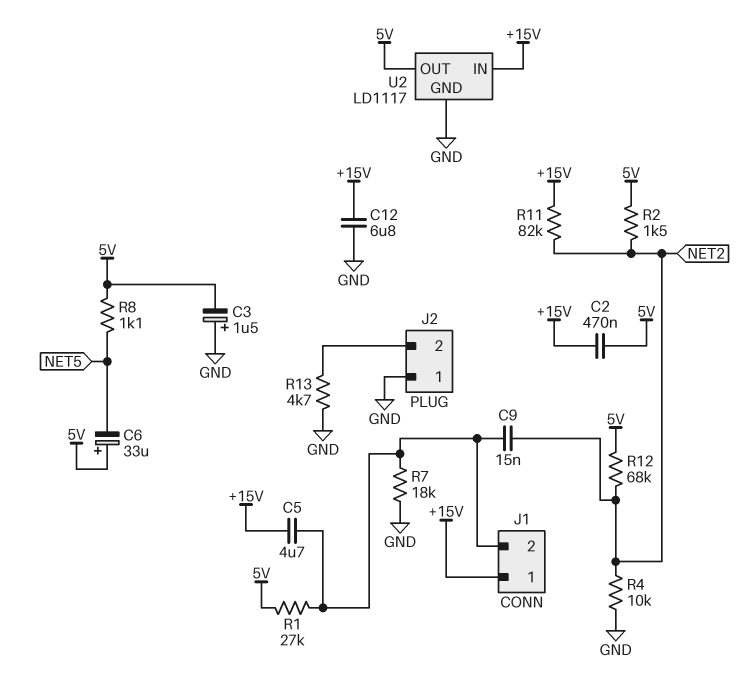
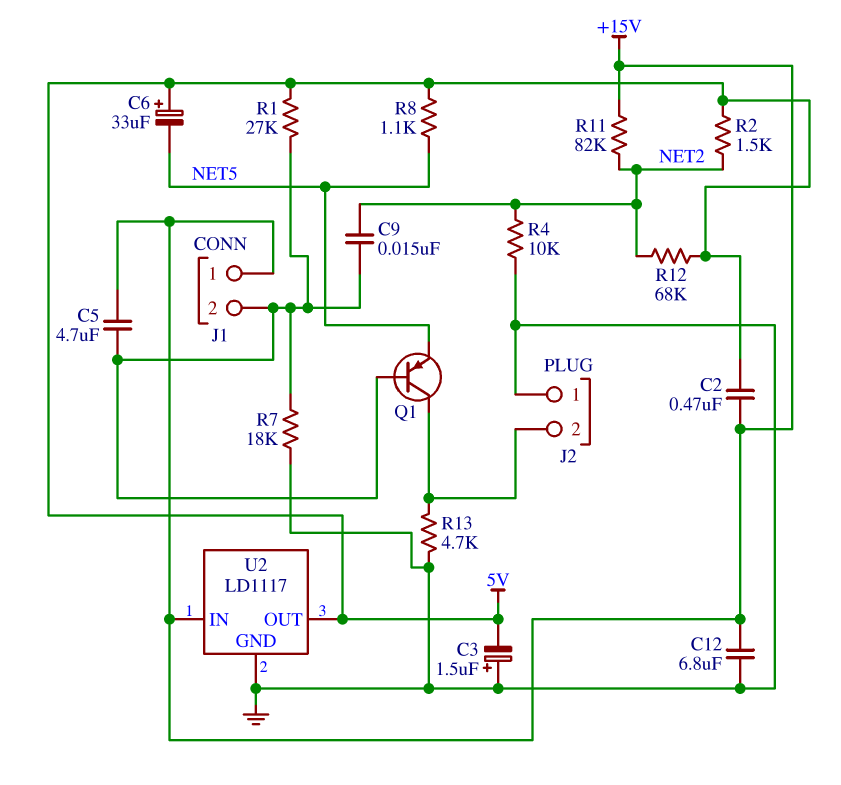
Q1: none -> PNP (B J1/2, C J2/2, E NET5)

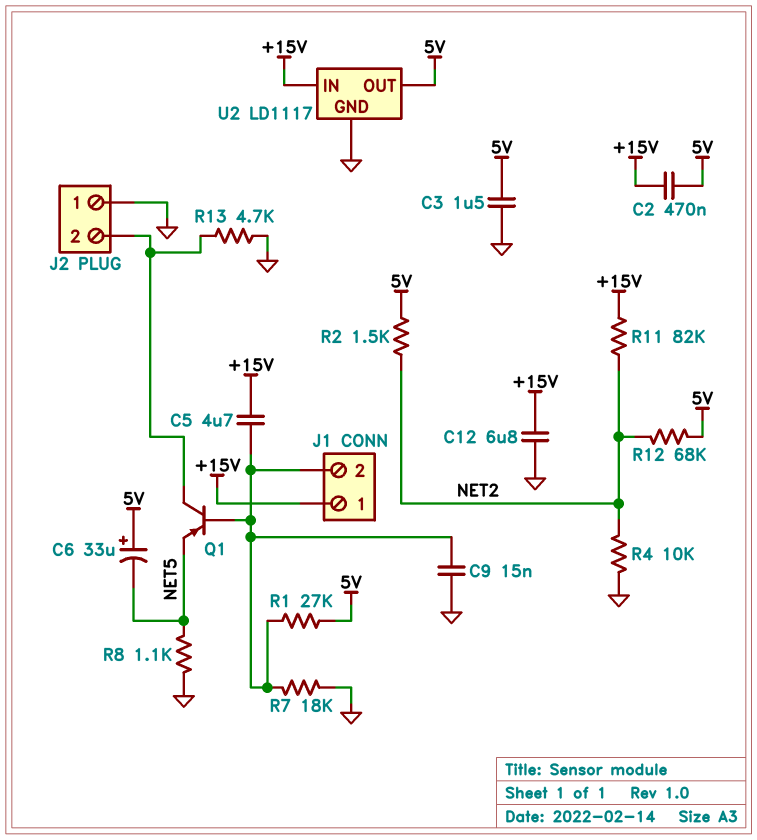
C3: 1.5uF (plus GND, minus 5V) -> 1.5uF (5V, GND)
C9: 15nF (J1/2, NET2) -> 15nF (GND, J1/2)
R8: 1.1k (5V, NET5) -> 1.1k (GND, NET5)

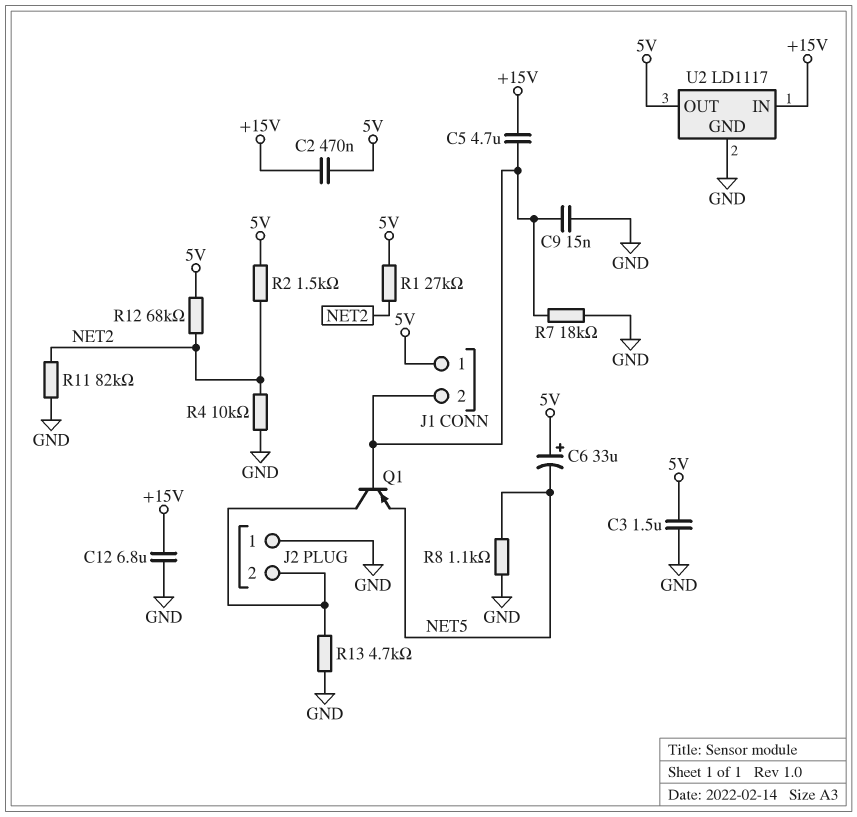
J1 pin 1: +15V -> 5V
R1: 27k (5V, J1/2) -> 27k (5V, NET2)
R11: 82k (+15V, NET2) -> 82k (GND, NET2)

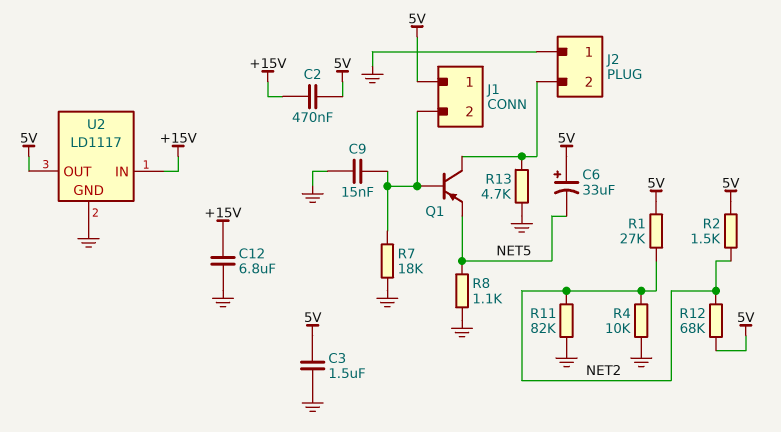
C5: 4.7uF (+15V, J1/2) -> none

